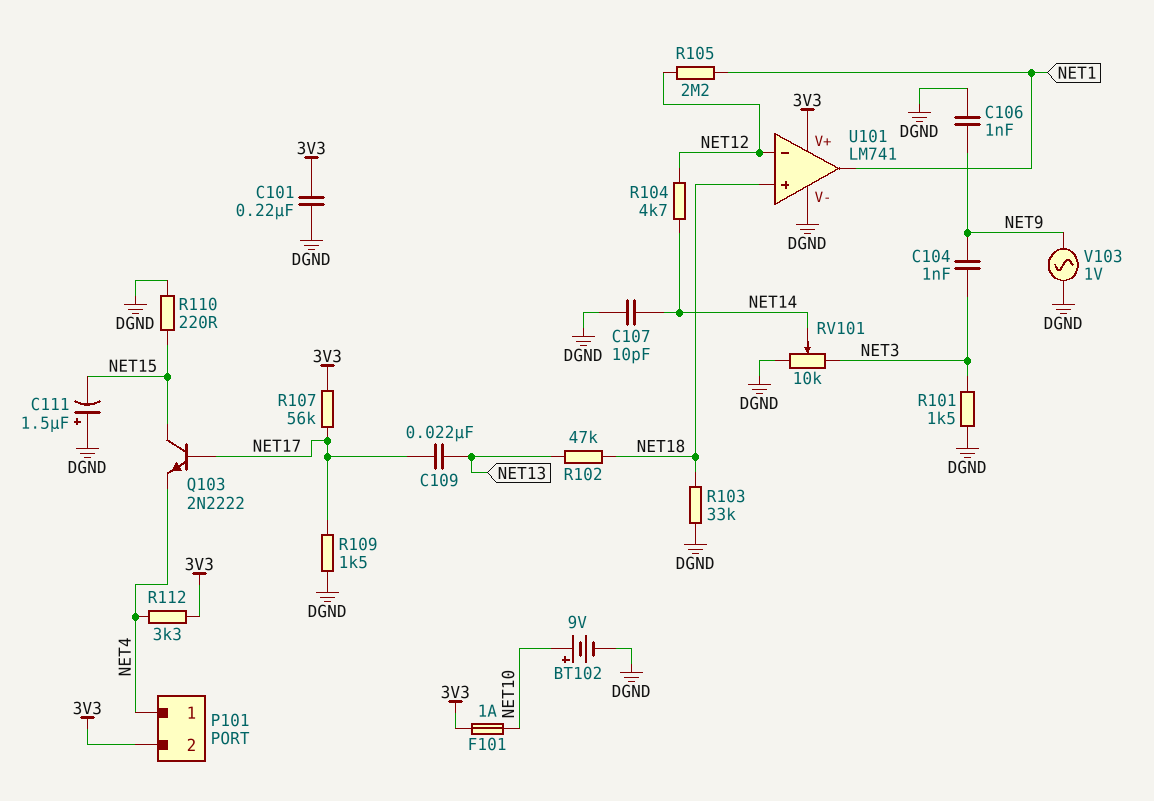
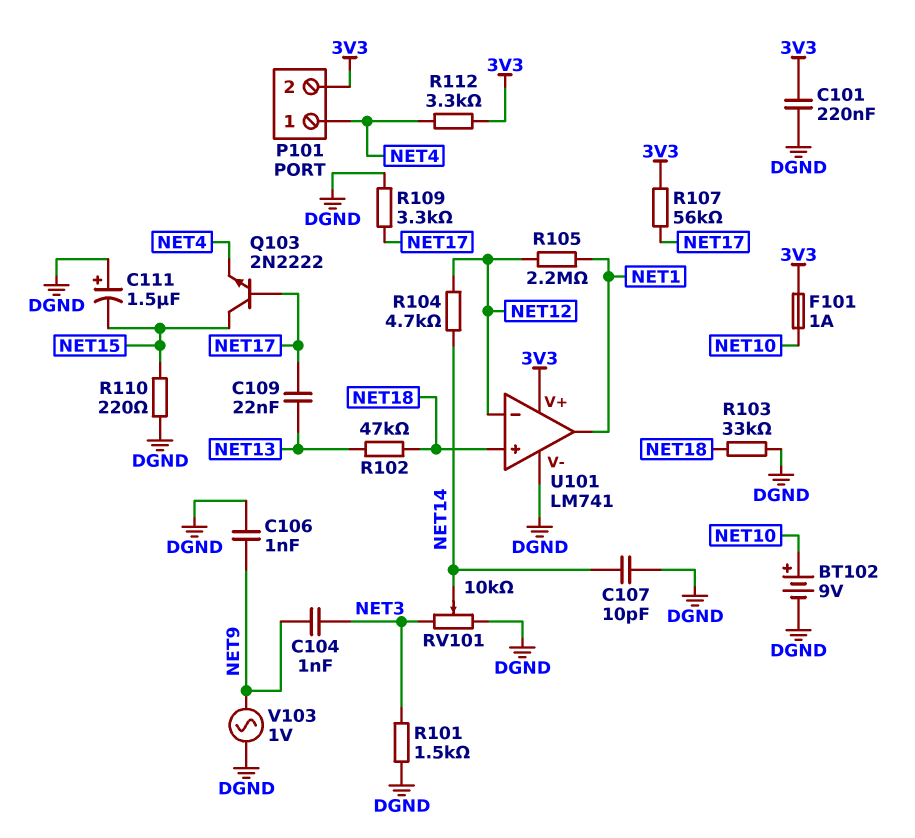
R109: 1.5k (DGND, NET17) -> 3.3k (DGND, NET17)

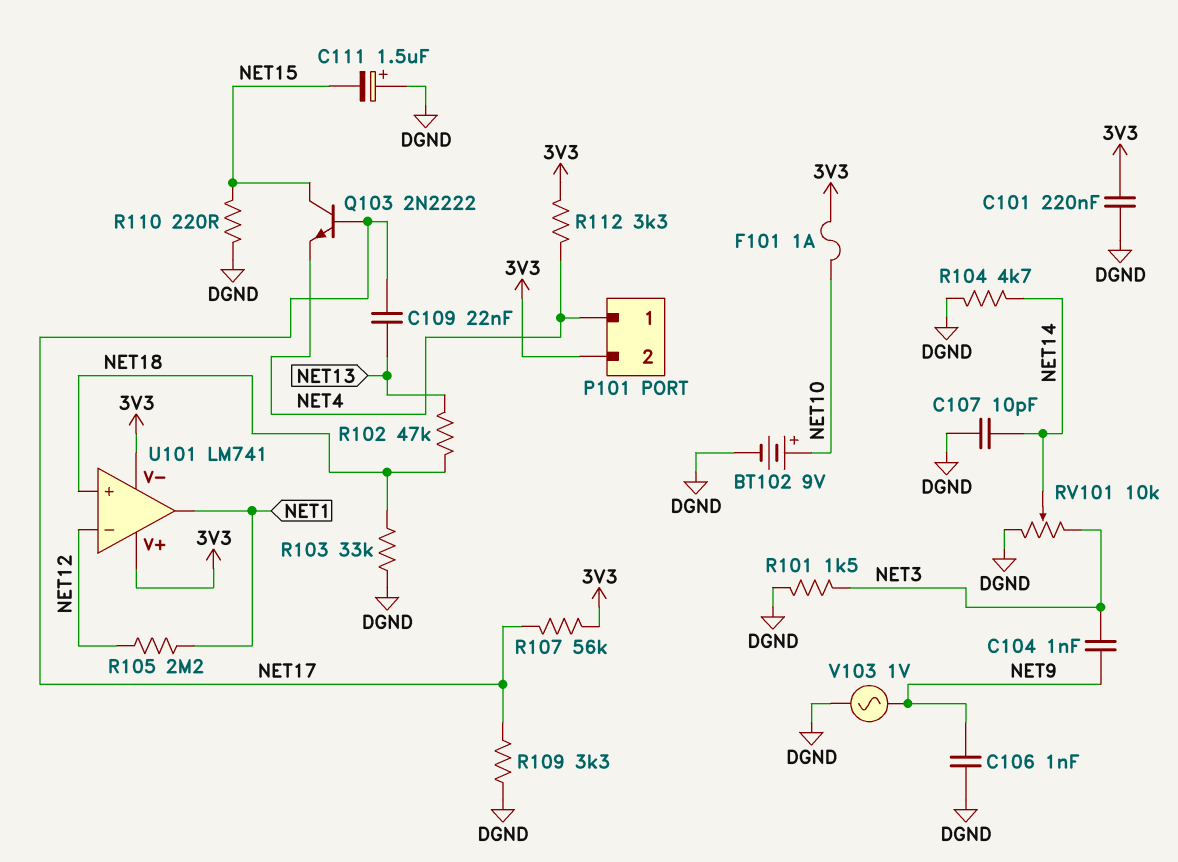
R104: 4.7k (NET12, NET14) -> 4.7k (DGND, NET14)
U101 pin V-: DGND -> 3V3

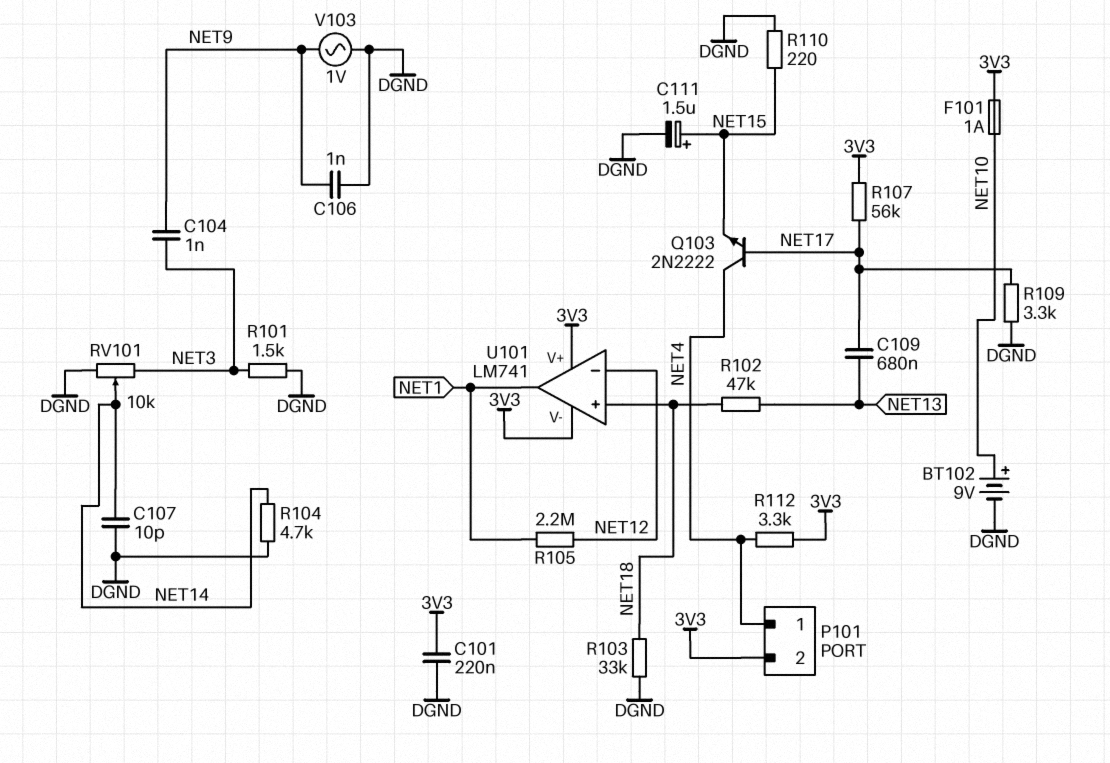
C109: 22nF (NET13, NET17) -> 680nF (NET13, NET17)
C111: 1.5uF (plus DGND, minus NET15) -> 1.5uF (plus NET15, minus DGND)
Q103: NPN 2N2222 (B NET17, C NET15, E NET4) -> NPN 2N2222 (B NET17, C NET4, E NET15)

